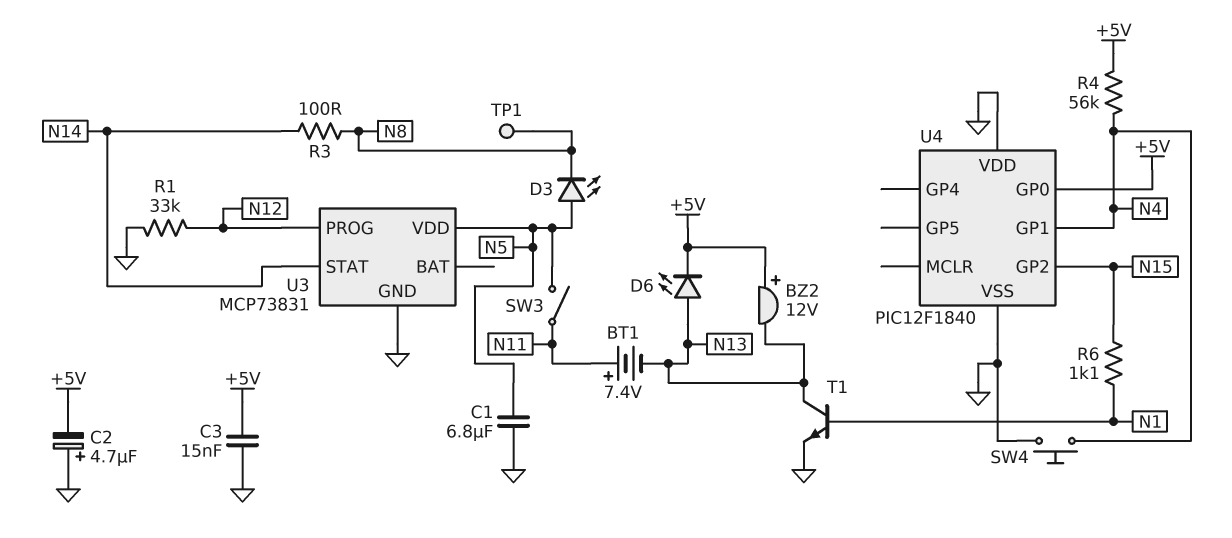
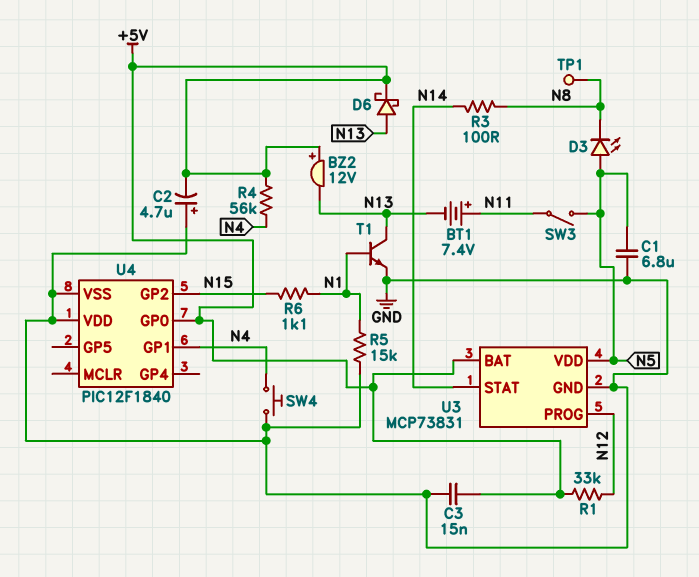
D6: LED (A N13, K +5V) -> schottky (A N13, K +5V)
R1: 33k (GND, N12) -> 33k (+5V, N12)
R5: none -> 15k (GND, N1)
U3 pin BAT: none -> +5V

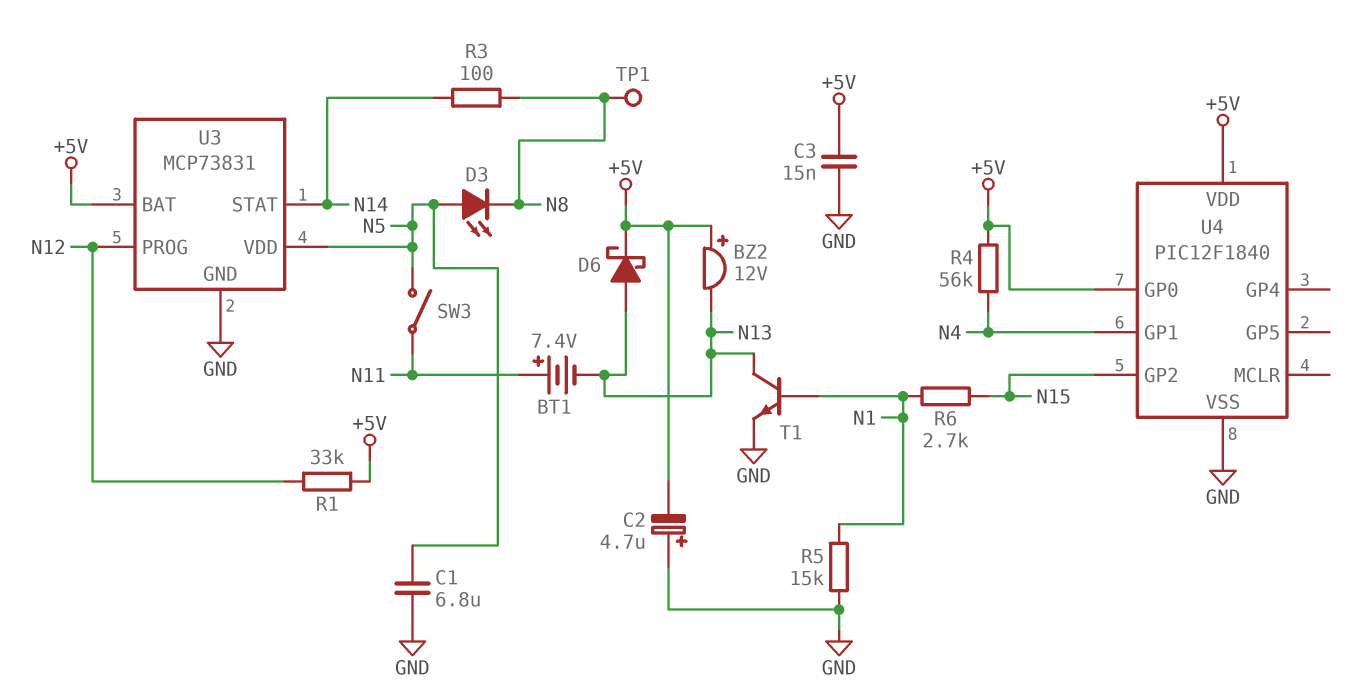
R6: 1.1k (N1, N15) -> 2.7k (N1, N15)
SW4: button (GND, N4) -> none
U4 pin VDD: GND -> +5V

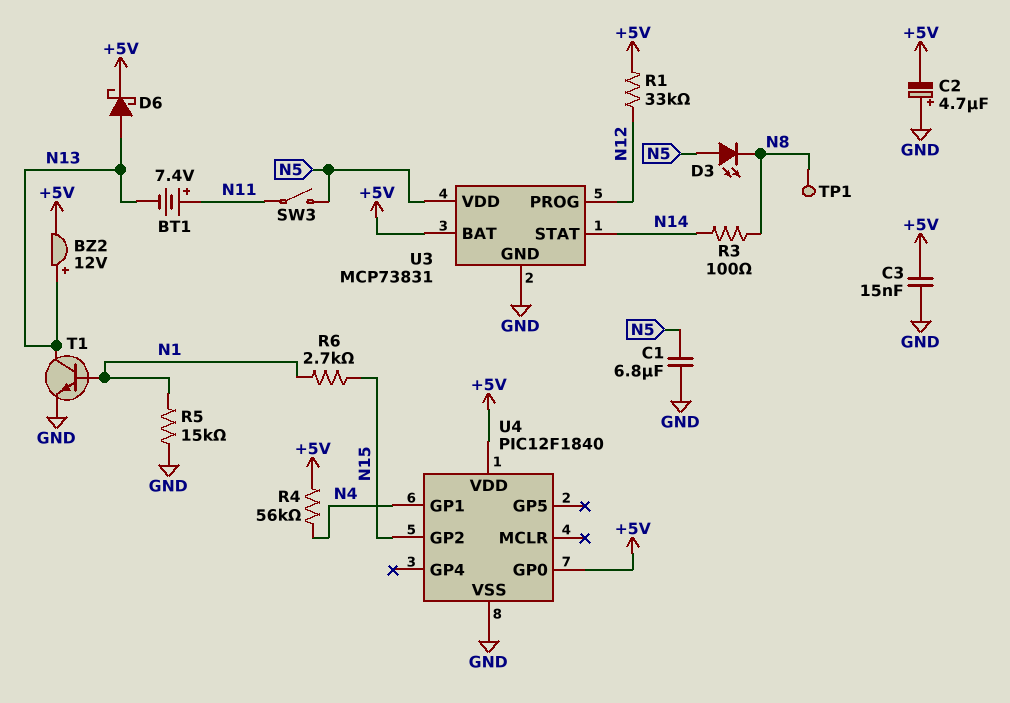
BZ2: buzzer 12V (plus +5V, minus N13) -> buzzer 12V (plus N13, minus +5V)

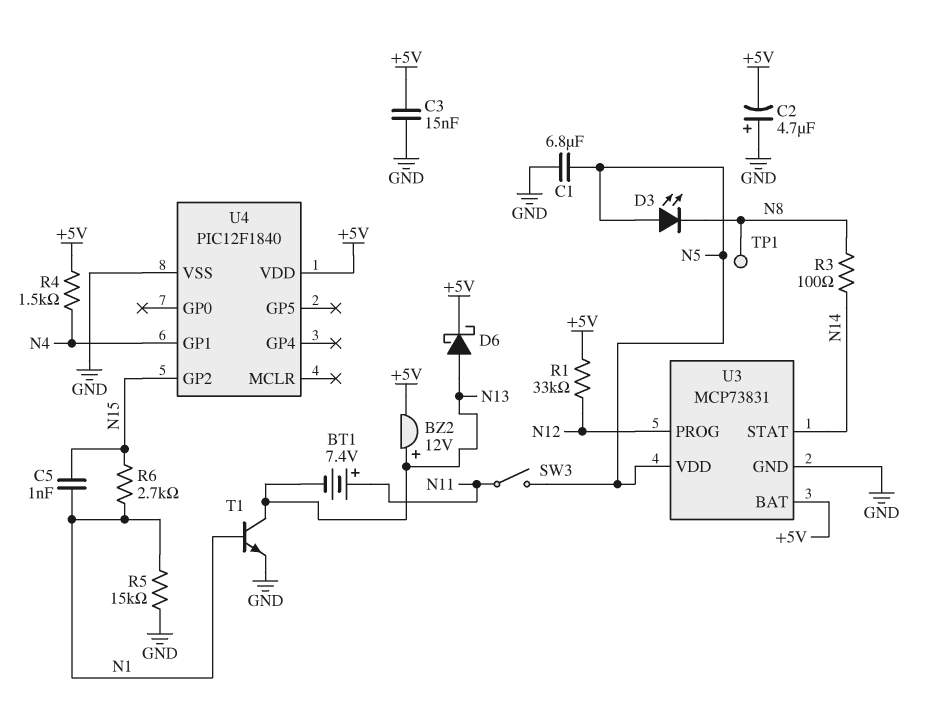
C5: none -> 1nF (N1, N15)
R4: 56k (+5V, N4) -> 1.5k (+5V, N4)
U4 pin GP0: +5V -> none

